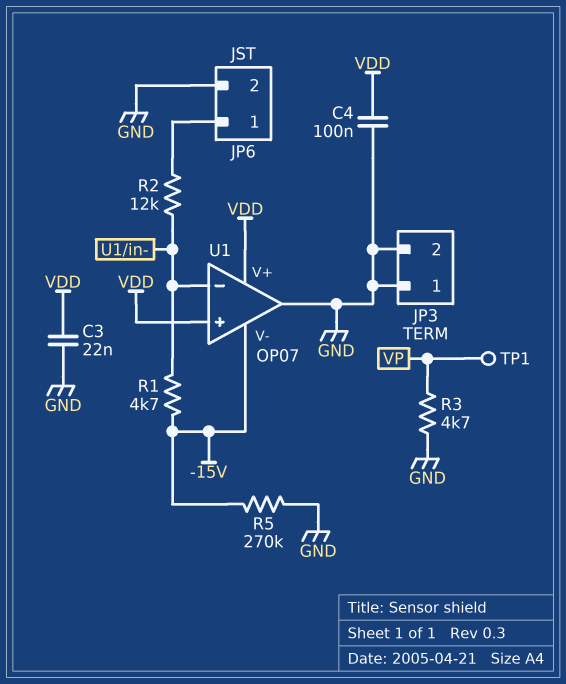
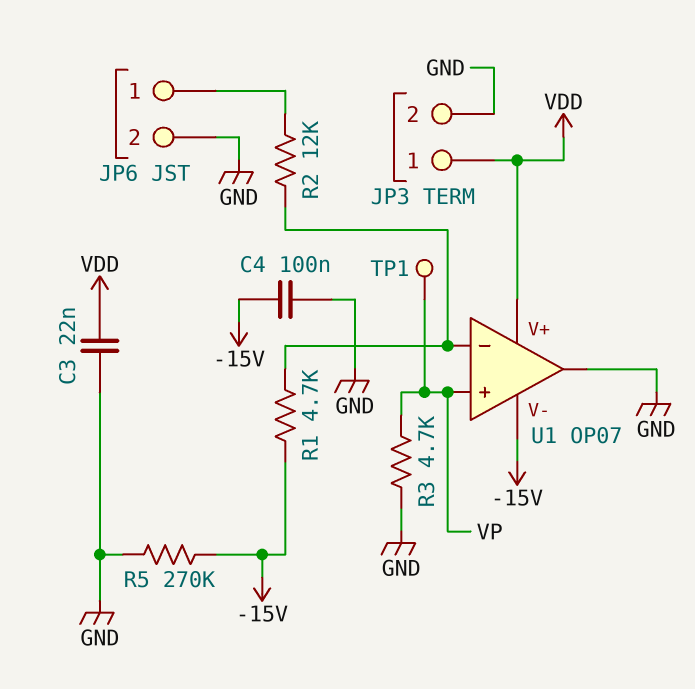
C4: 100nF (GND, VDD) -> 100nF (-15V, GND)
JP3 pin 1: GND -> VDD
U1 pin in+: VDD -> VP

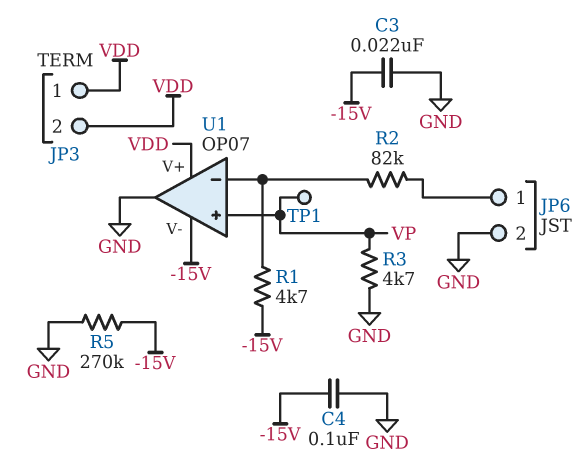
C3: 22nF (GND, VDD) -> 22nF (-15V, GND)
JP3 pin 2: GND -> VDD
R2: 12k (JP6/1, U1/in-) -> 82k (JP6/1, U1/in-)

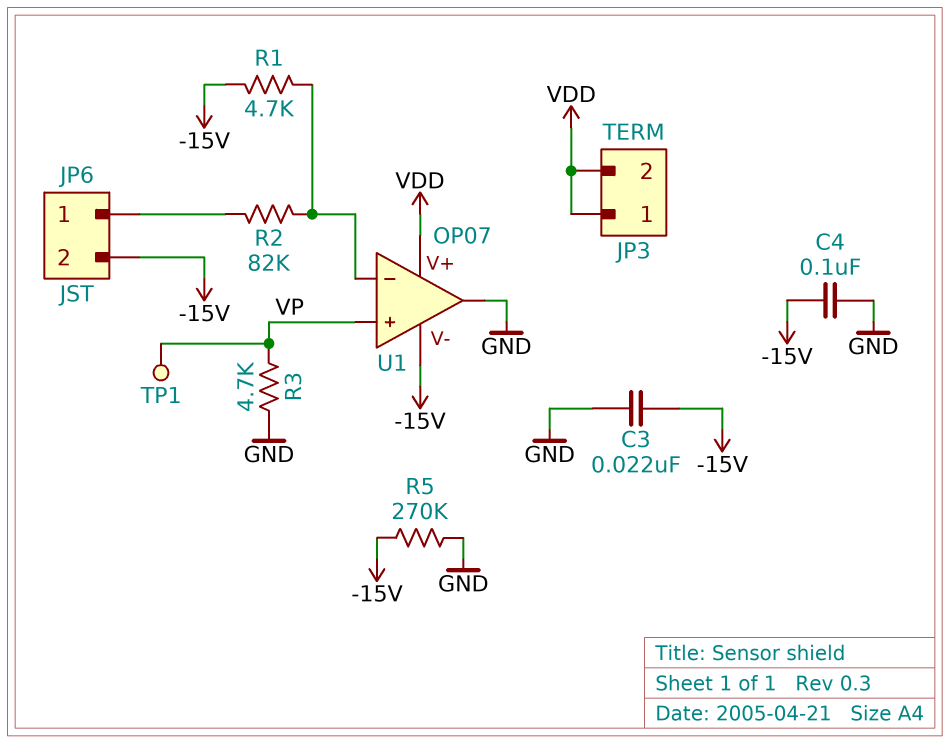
JP6 pin 2: GND -> -15V

